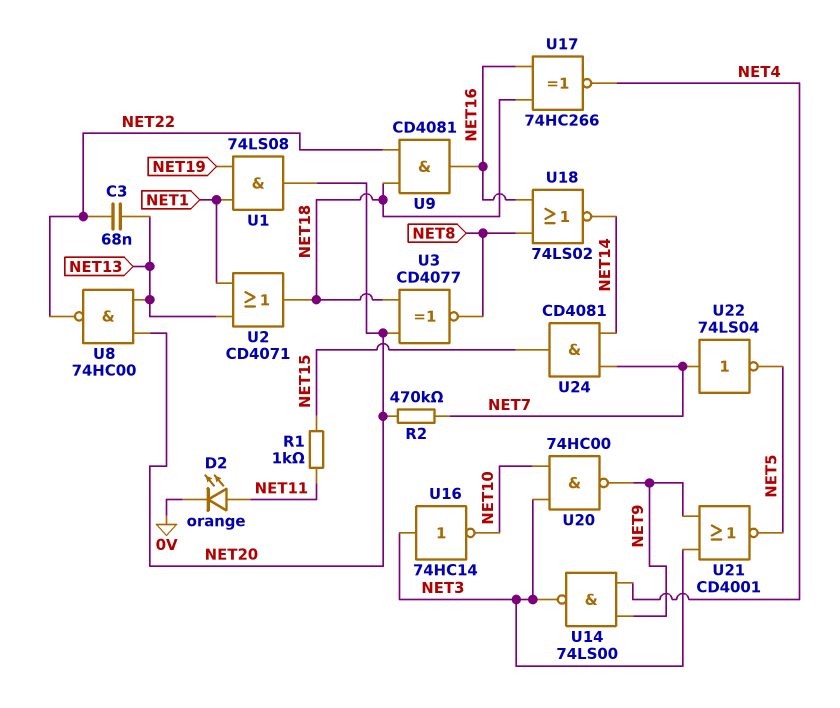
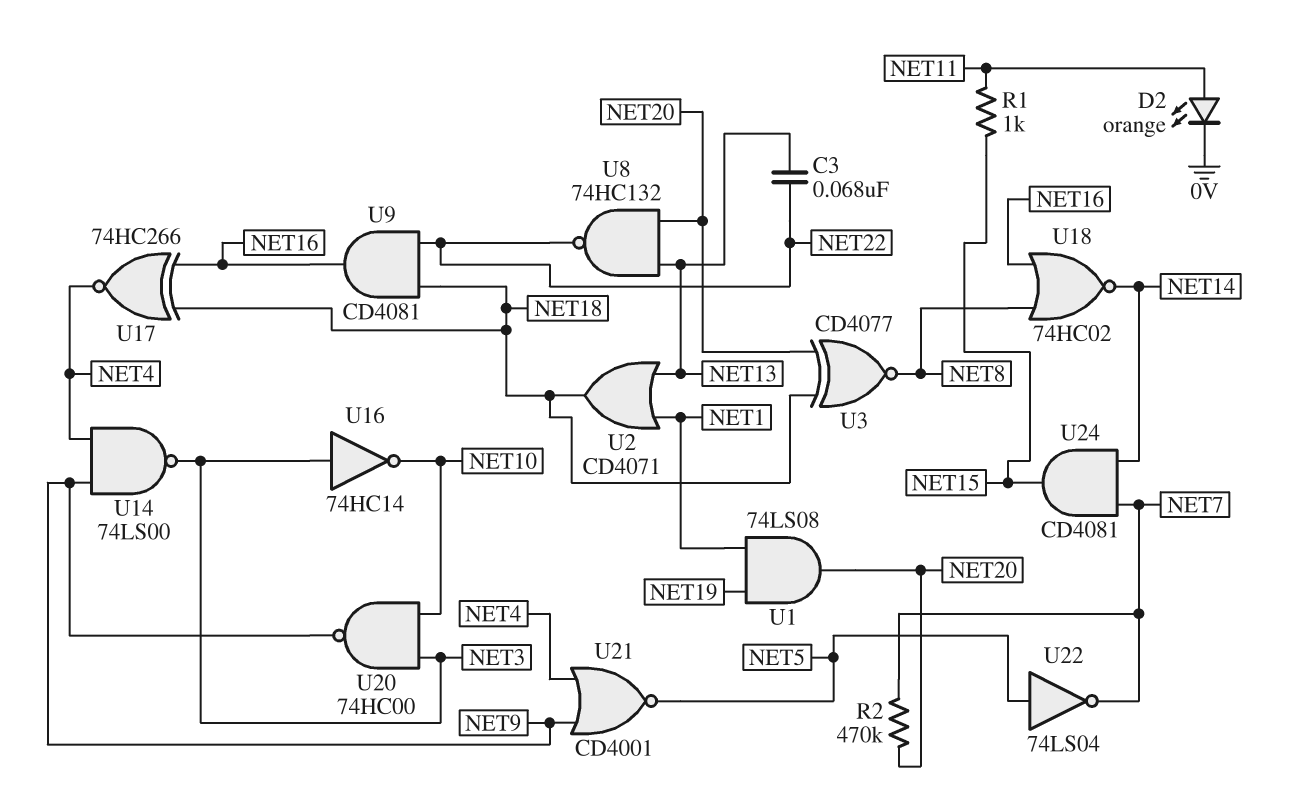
U8: NAND 74HC00 (in NET13, in NET20, out NET22) -> NAND 74HC132 (in NET13, in NET20, out NET22)
U18: NOR 74LS02 (in NET8, in NET16, out NET14) -> NOR 74HC02 (in NET8, in NET16, out NET14)
U21: NOR CD4001 (in NET3, in NET9, out NET5) -> NOR CD4001 (in NET4, in NET9, out NET5)
U22: NOT 74LS04 (in NET7, out NET5) -> NOT 74LS04 (in NET5, out NET7)

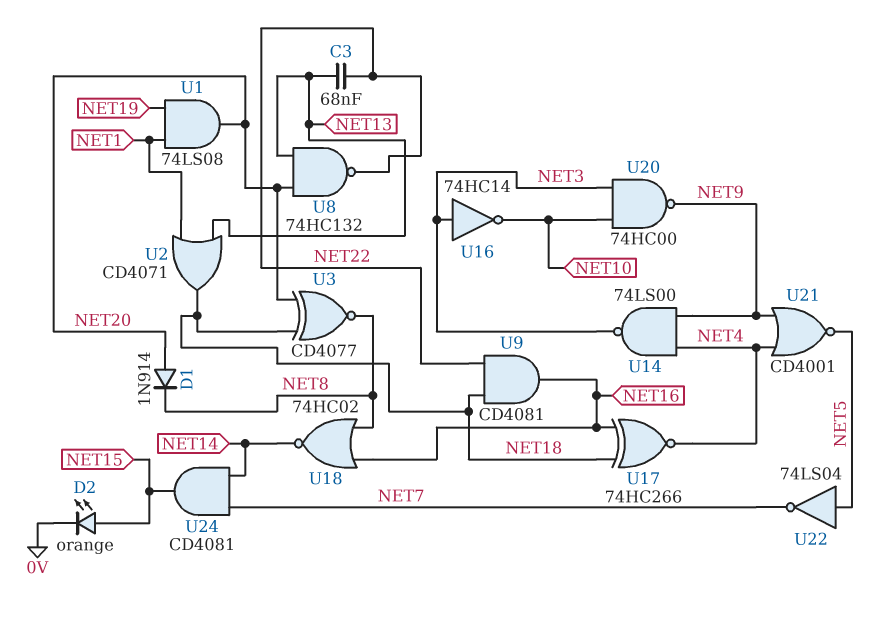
D1: none -> diode 1N914 (A NET20, K NET8)
D2: LED orange (A NET11, K 0V) -> LED orange (A NET15, K 0V)
R1: 1k (NET11, NET15) -> none
R2: 470k (NET7, NET20) -> none

